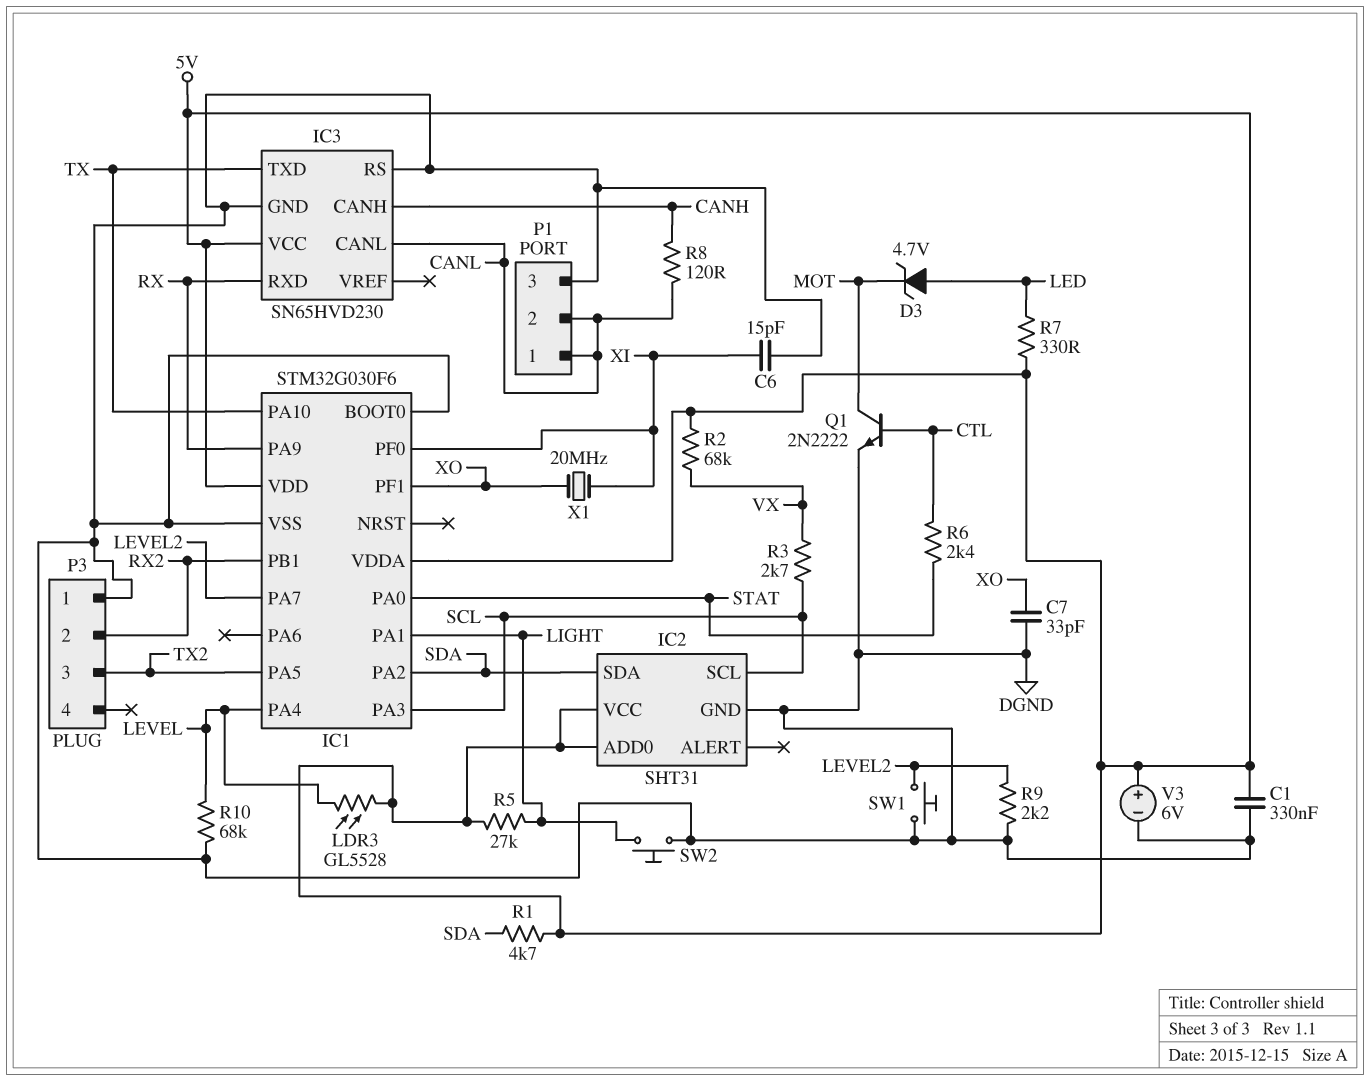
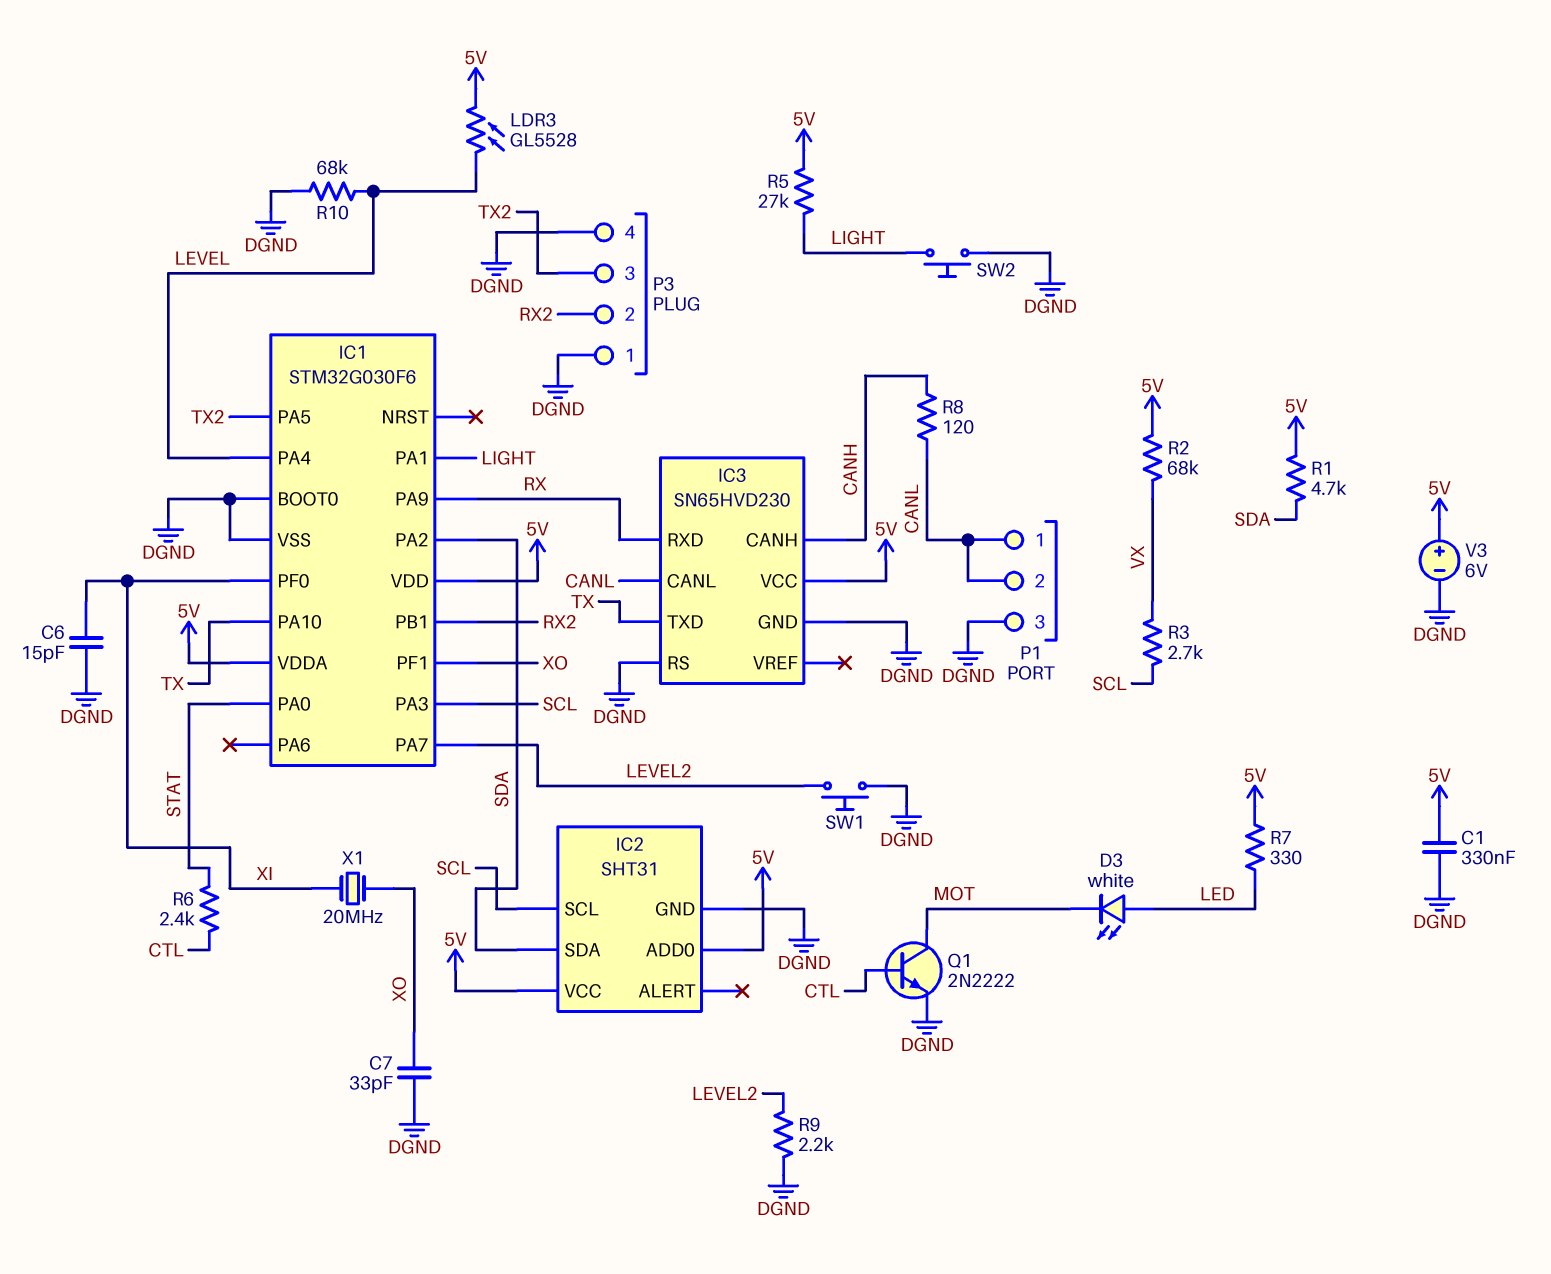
D3: zener 4.7V (A LED, K MOT) -> LED white (A LED, K MOT)
P3 pin 4: none -> DGND

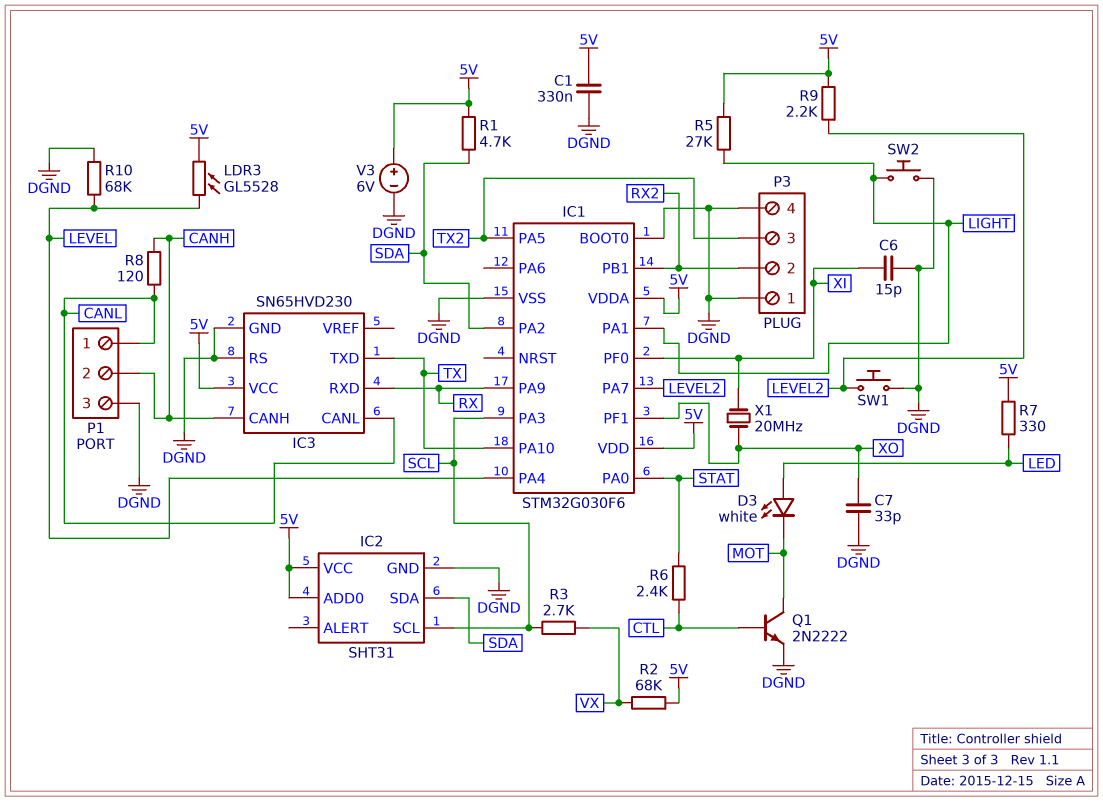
P1 pin 2: CANL -> CANH
R9: 2.2k (DGND, LEVEL2) -> 2.2k (5V, LEVEL2)

